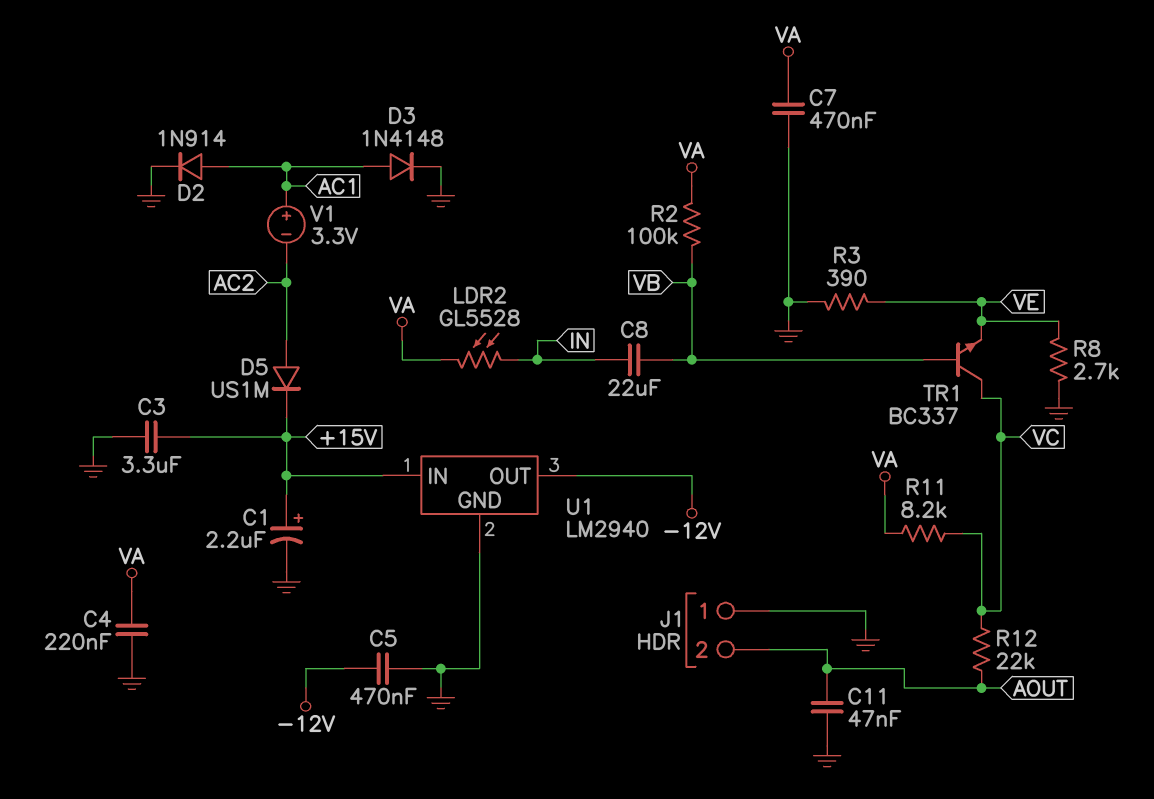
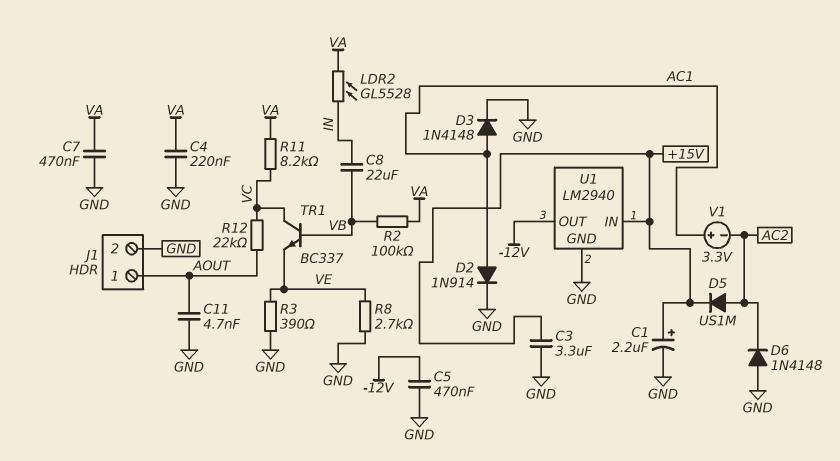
C11: 47nF (AOUT, GND) -> 4.7nF (AOUT, GND)
D6: none -> diode 1N4148 (A GND, K AC2)
J1 pin 1: GND -> AOUT
J1 pin 2: AOUT -> GND

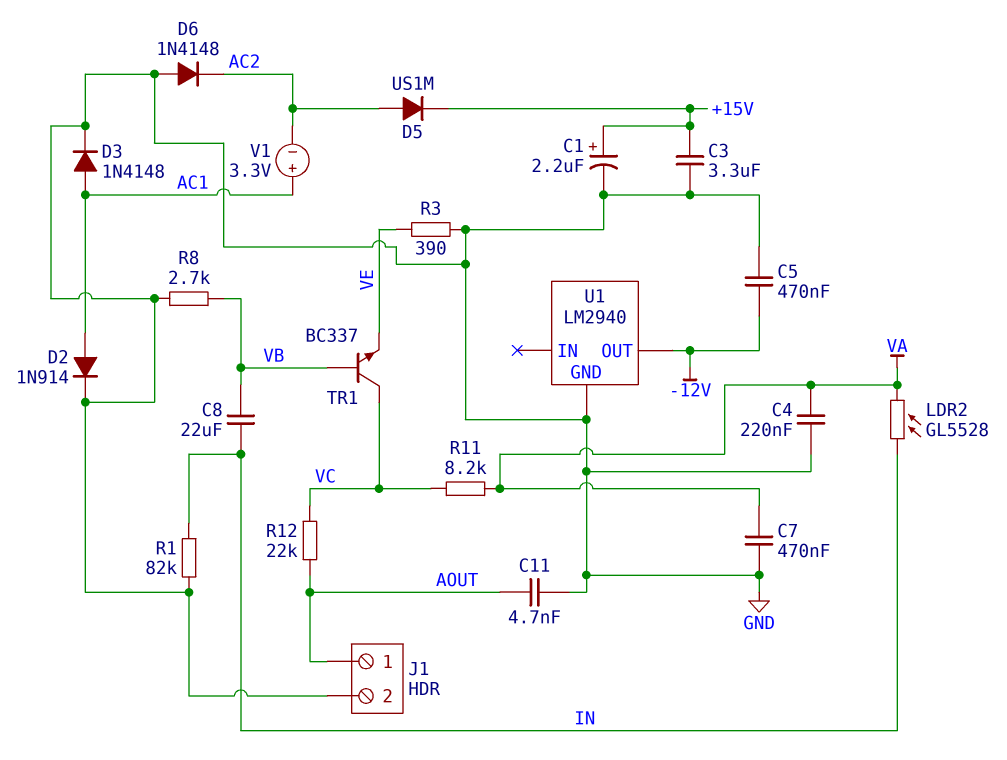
R1: none -> 82k (GND, IN)
R2: 100k (VA, VB) -> none
R8: 2.7k (GND, VE) -> 2.7k (GND, VB)
U1 pin IN: +15V -> none

